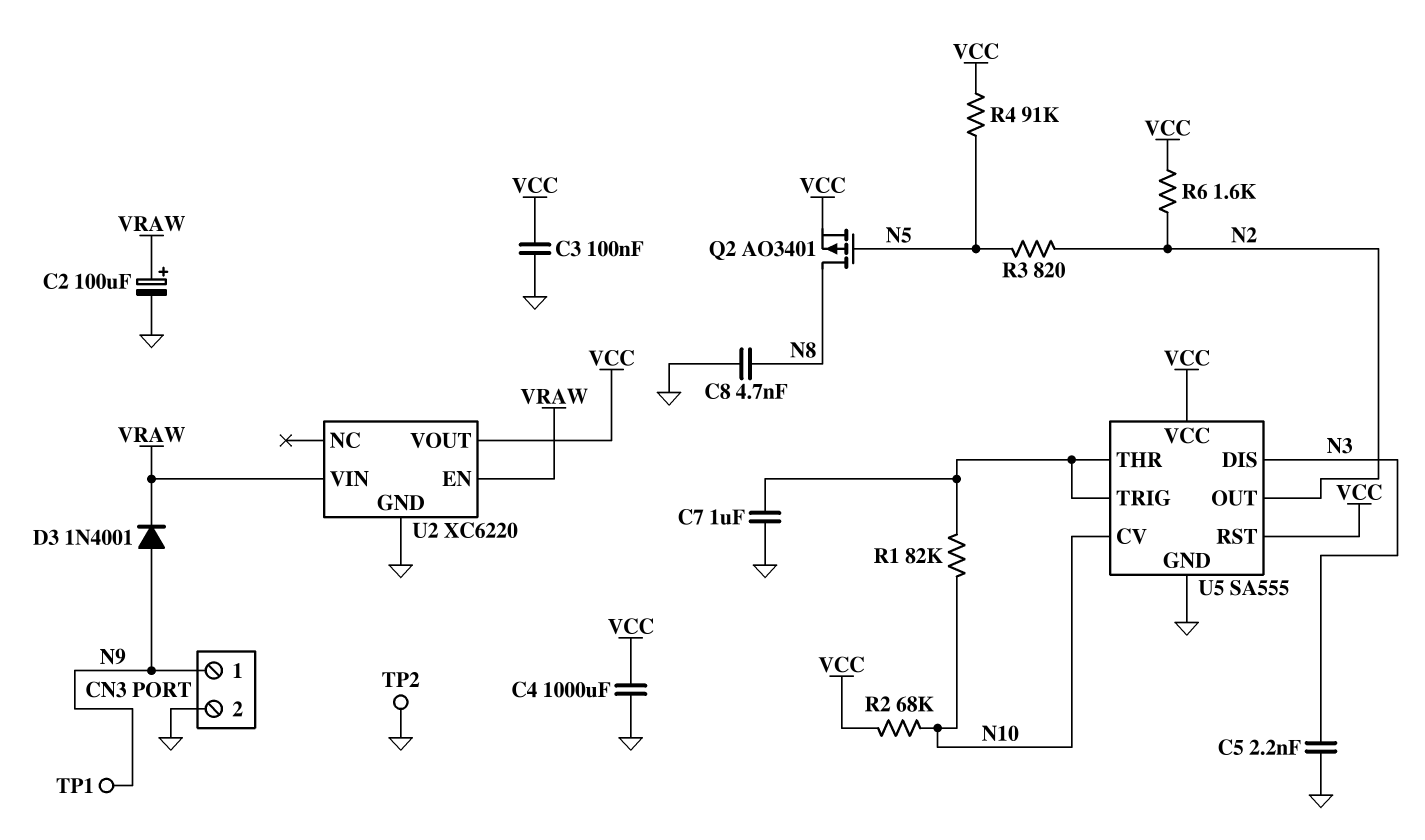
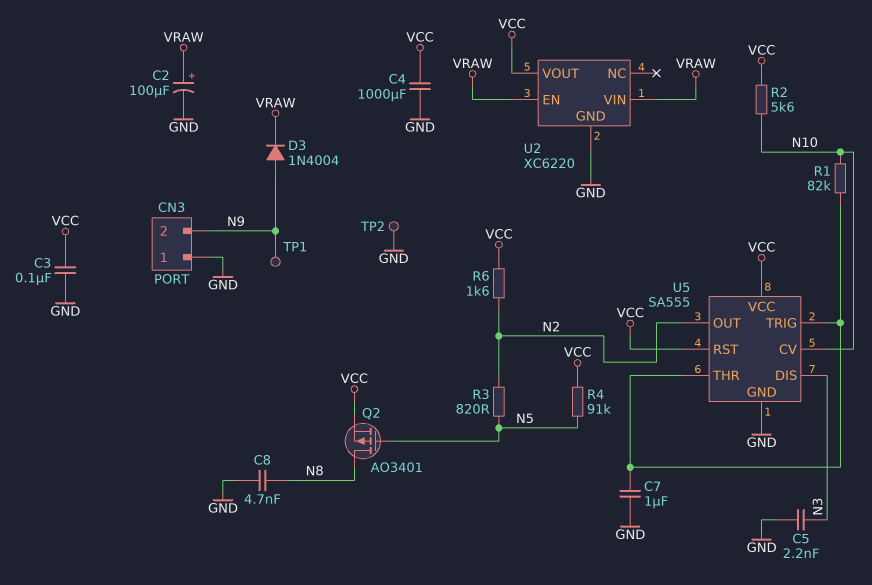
CN3 pin 1: N9 -> GND
CN3 pin 2: GND -> N9
D3: diode 1N4001 (A N9, K VRAW) -> diode 1N4004 (A N9, K VRAW)
R2: 68k (N10, VCC) -> 5.6k (N10, VCC)

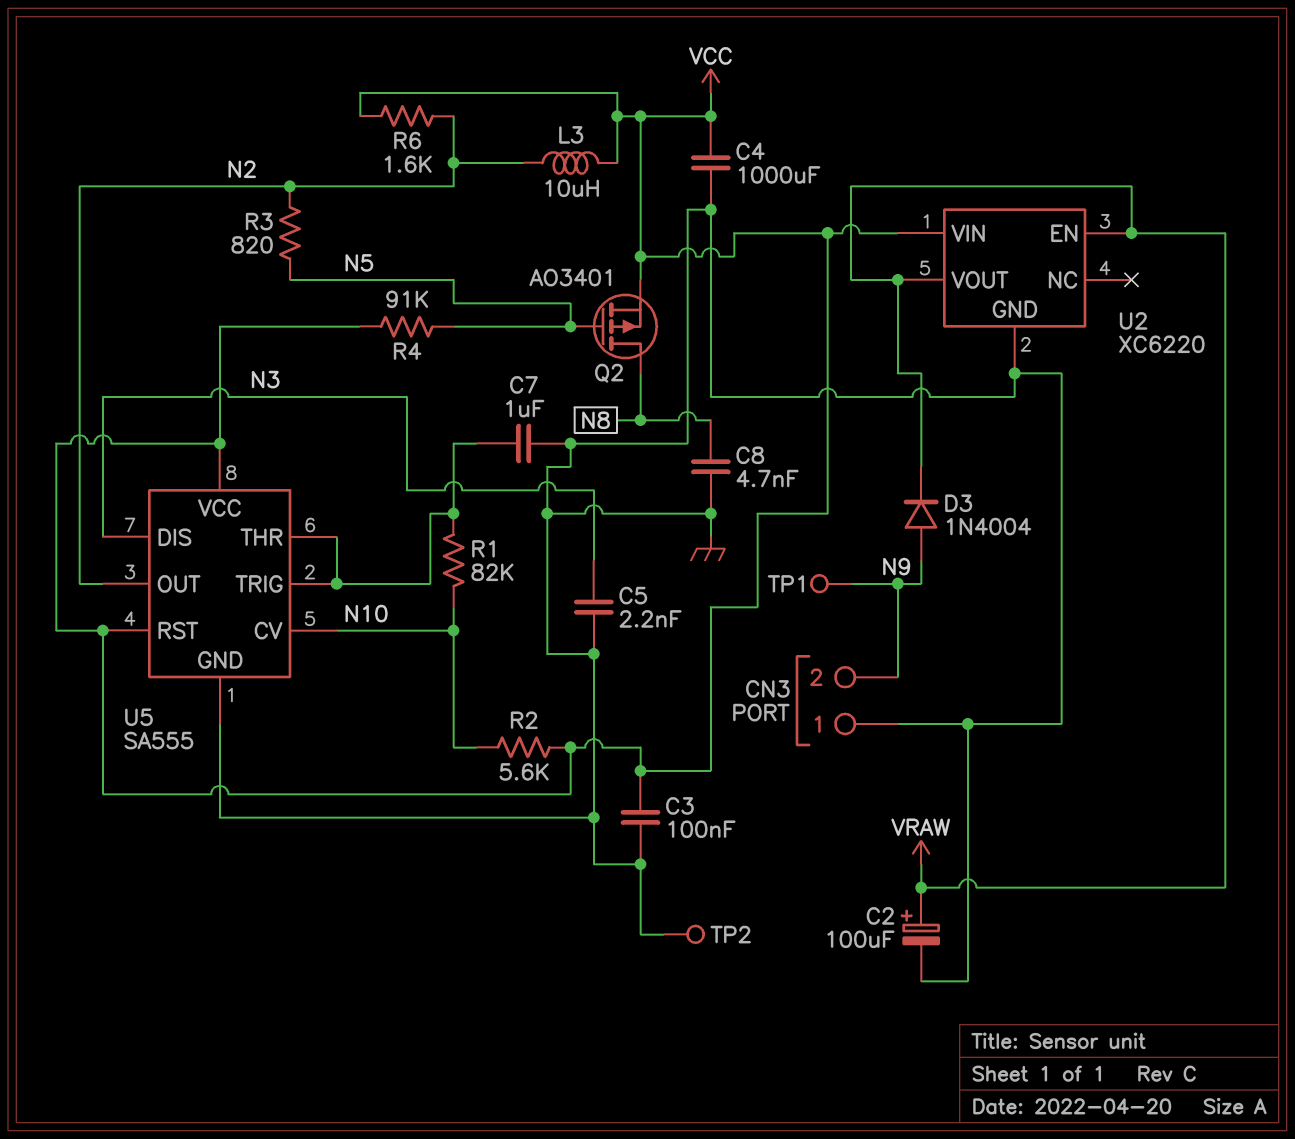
L3: none -> 10uH (N2, VCC)
U2 pin VIN: VRAW -> VCC
U2 pin VOUT: VCC -> VRAW

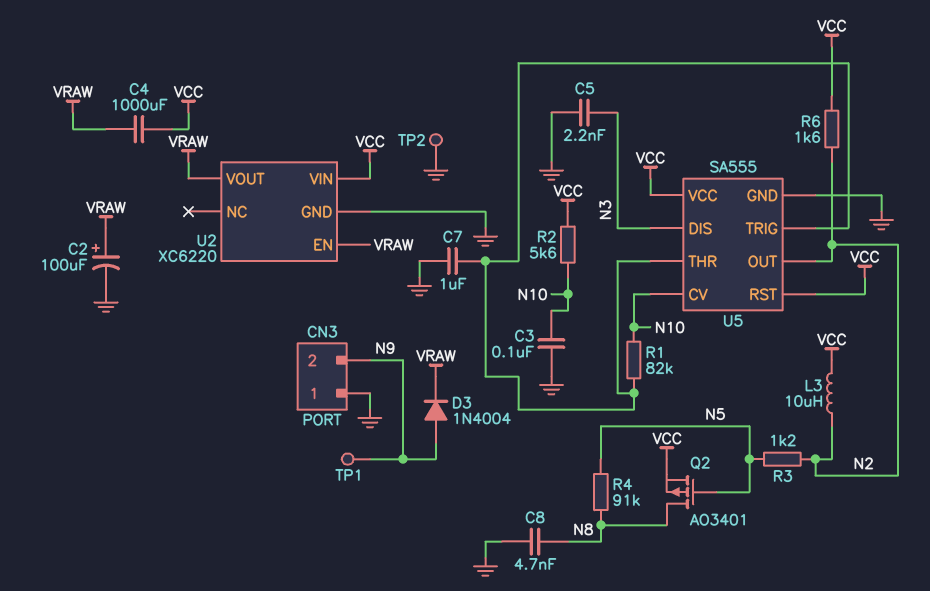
C3: 100nF (GND, VCC) -> 100nF (GND, N10)
C4: 1000uF (GND, VCC) -> 1000uF (VCC, VRAW)
R3: 820 (N2, N5) -> 1.2k (N2, N5)
R4: 91k (N5, VCC) -> 91k (N5, N8)

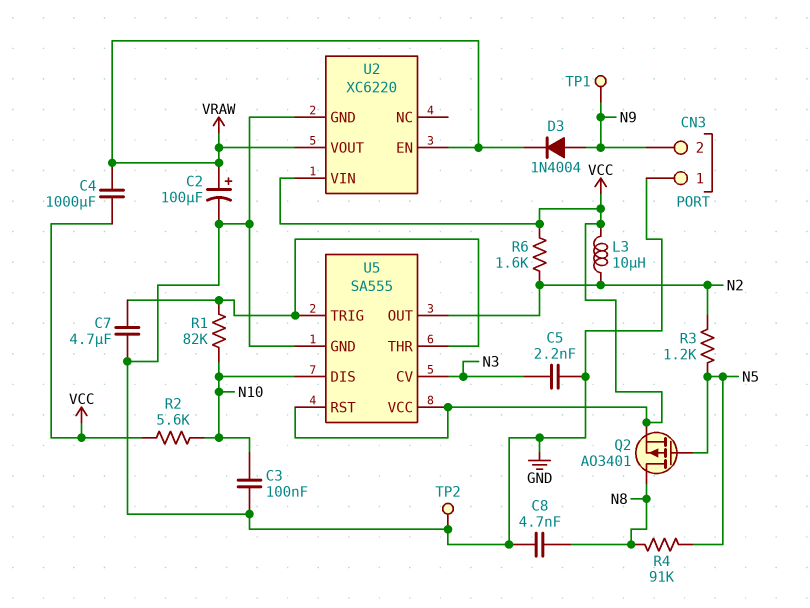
C7: 1uF (GND, U5/THR) -> 4.7uF (GND, U5/THR)
U5 pin CV: N10 -> N3
U5 pin DIS: N3 -> N10

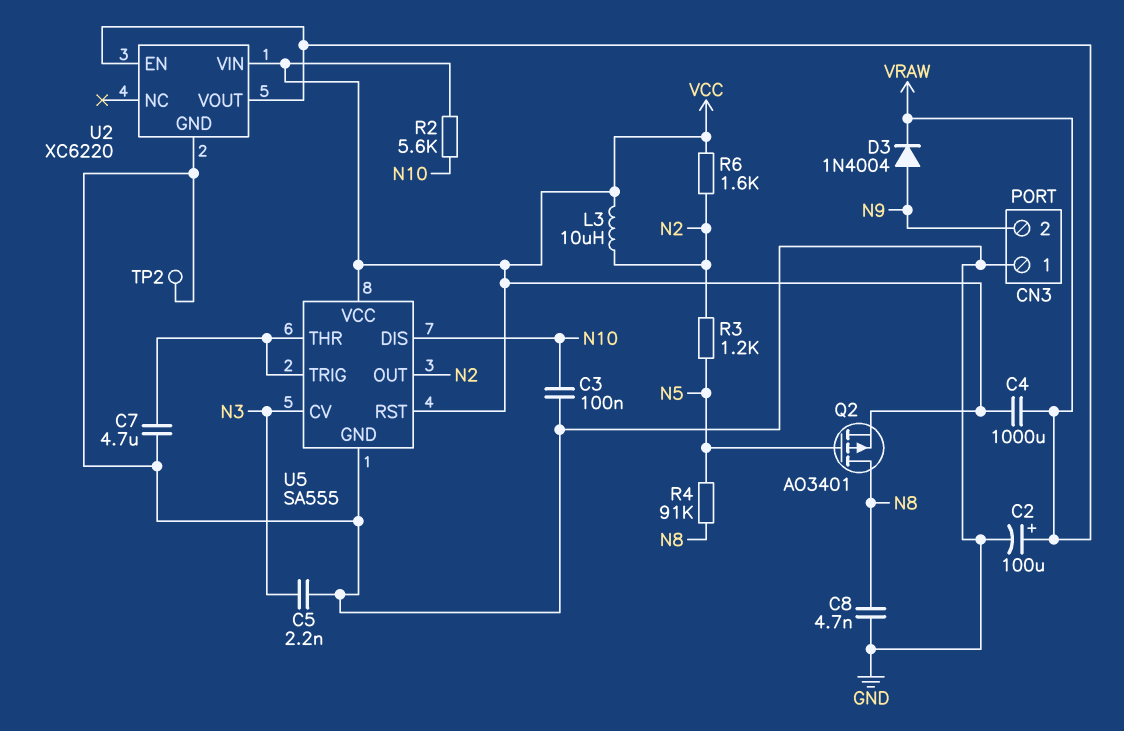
R1: 82k (N10, U5/THR) -> none
TP1: test point (N9) -> none

